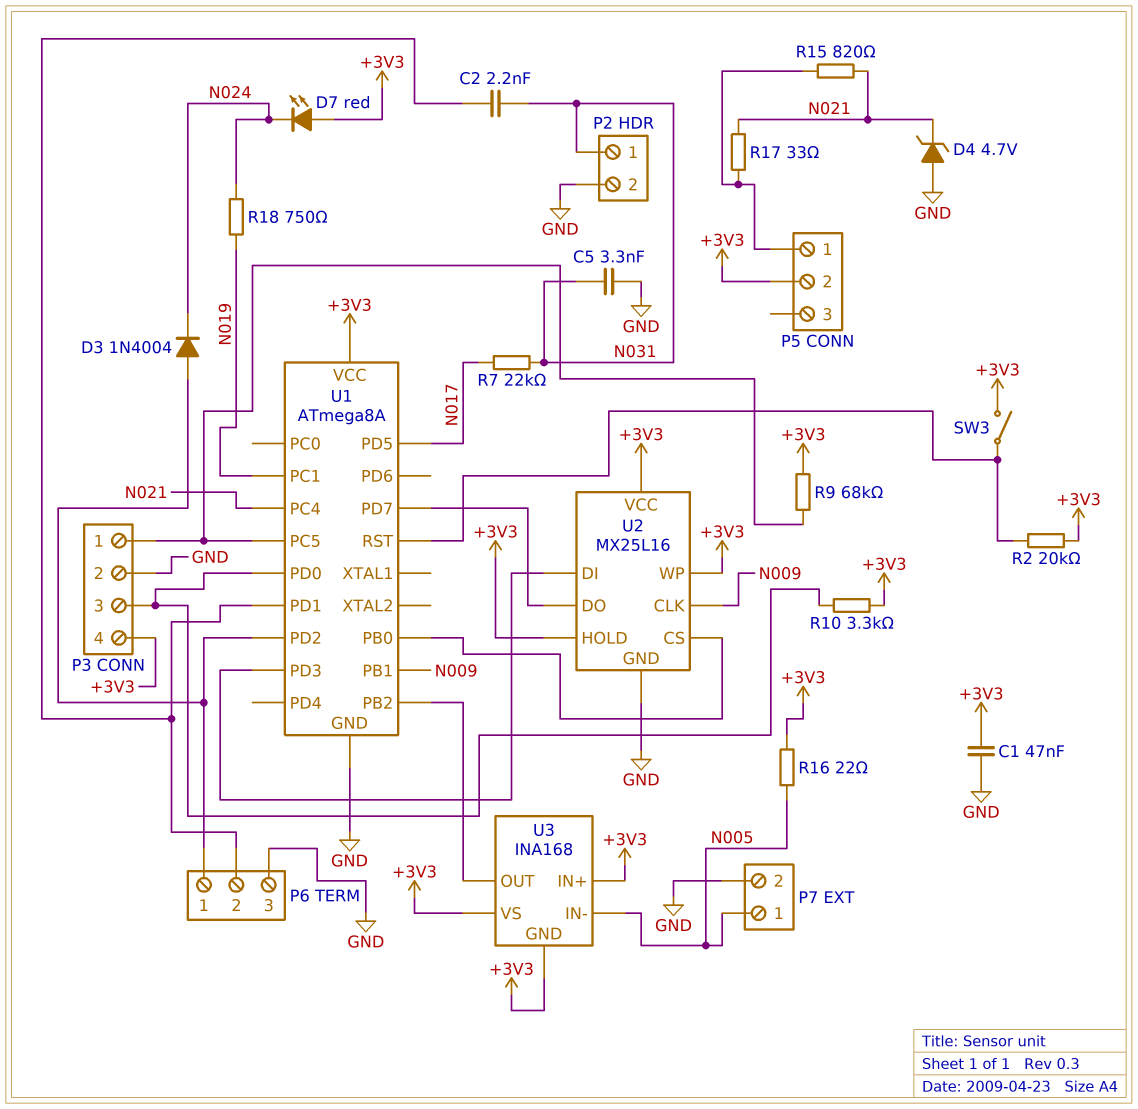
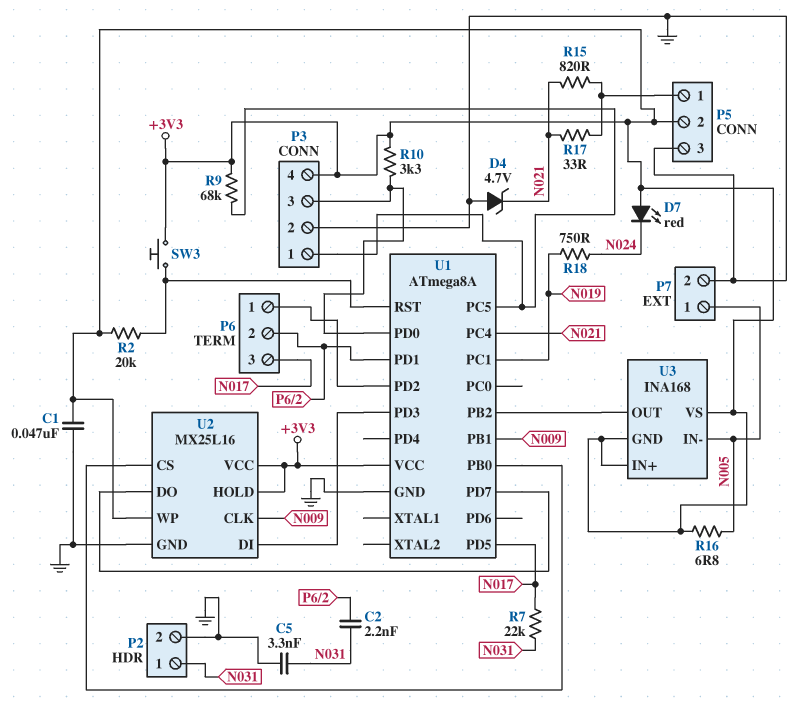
D3: diode 1N4004 (A P6/1, K N024) -> none
P5 pin 3: none -> GND
P6 pin 3: GND -> N017
R16: 22 (+3V3, N005) -> 6.8 (+3V3, N005)
SW3: switch (+3V3, U1/RST) -> button (+3V3, U1/RST)

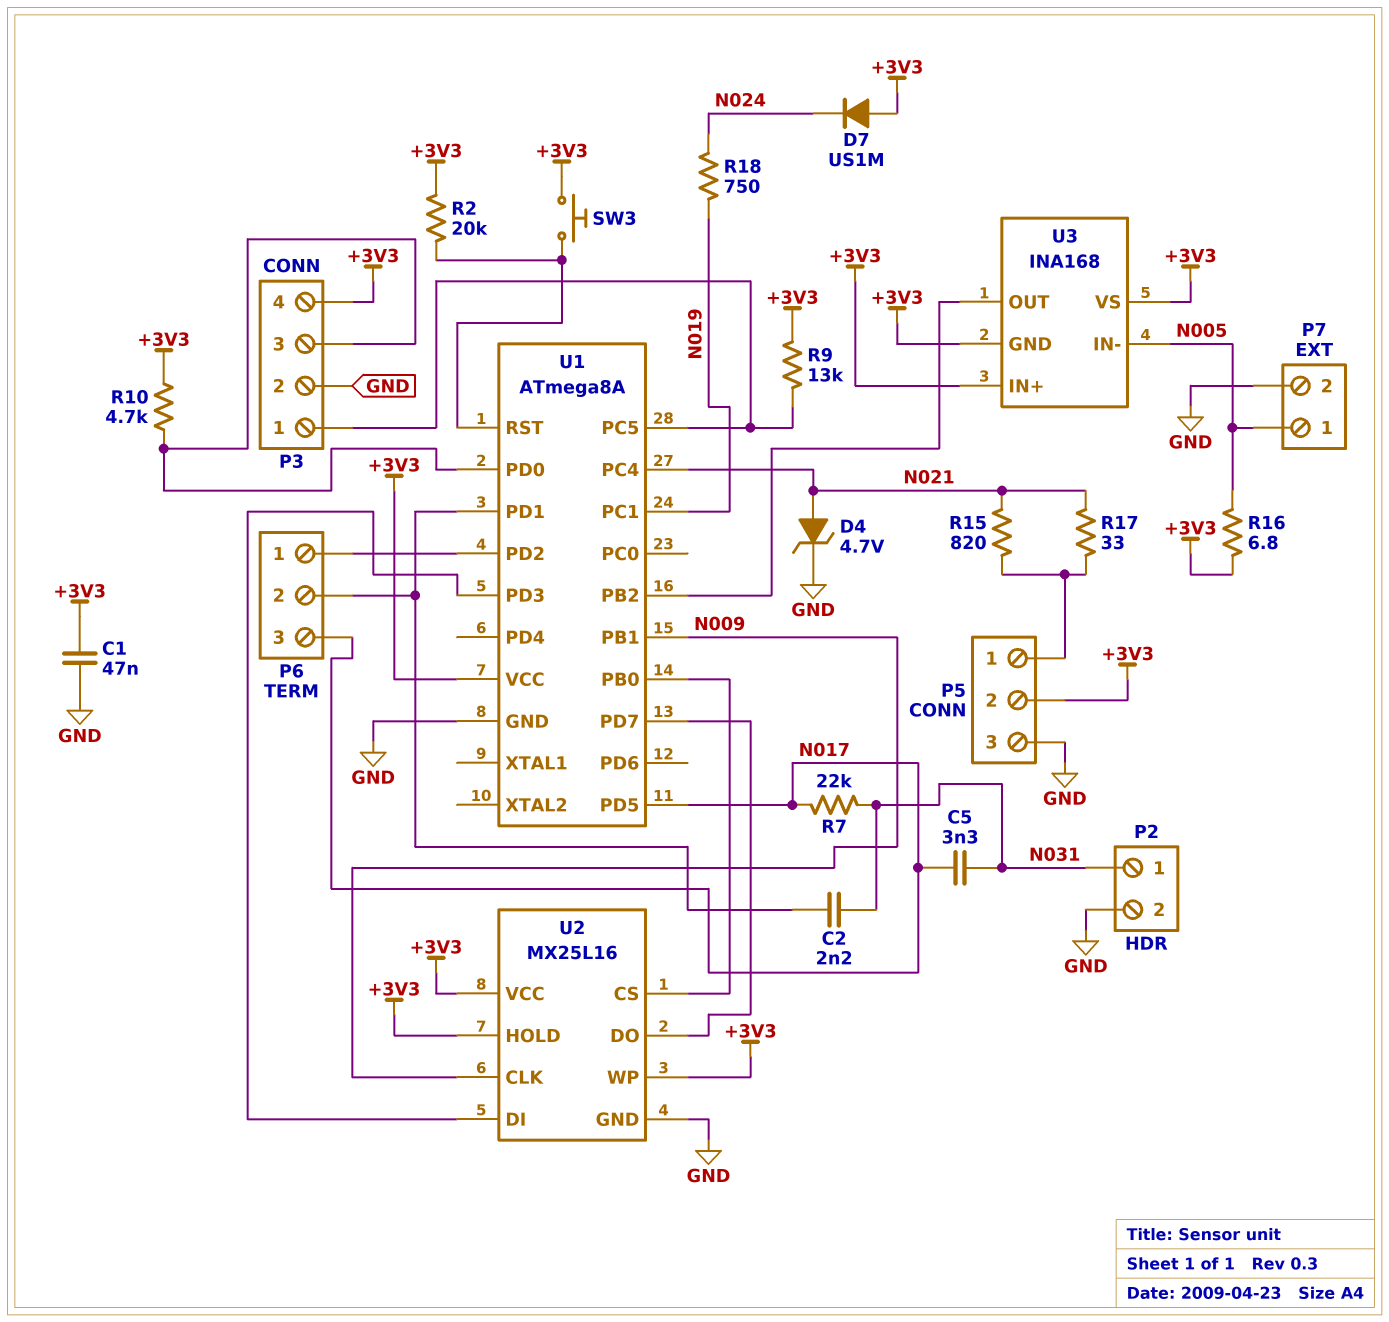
C5: 3.3nF (GND, N031) -> 3.3nF (N017, N031)
D4: zener 4.7V (A GND, K N021) -> zener 4.7V (A N021, K GND)
D7: LED red (A +3V3, K N024) -> diode US1M (A +3V3, K N024)
R9: 68k (+3V3, P3/1) -> 13k (+3V3, P3/1)
R10: 3.3k (+3V3, P3/3) -> 4.7k (+3V3, P3/3)

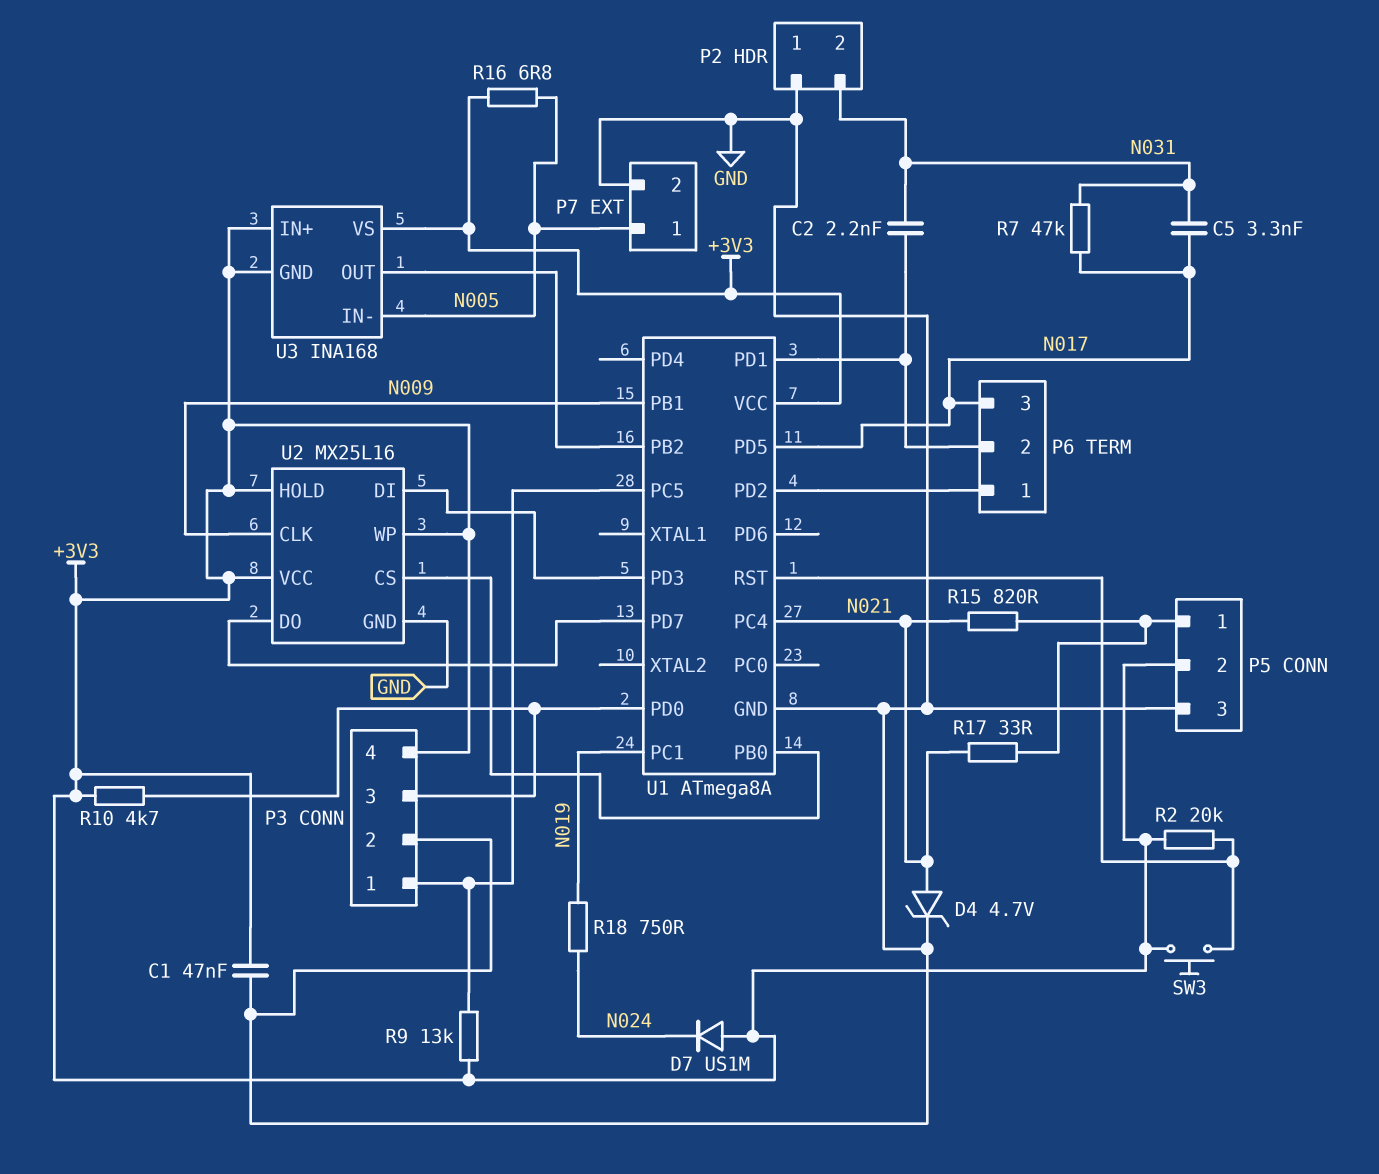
P2 pin 1: N031 -> GND
P2 pin 2: GND -> N031
R7: 22k (N017, N031) -> 47k (N017, N031)

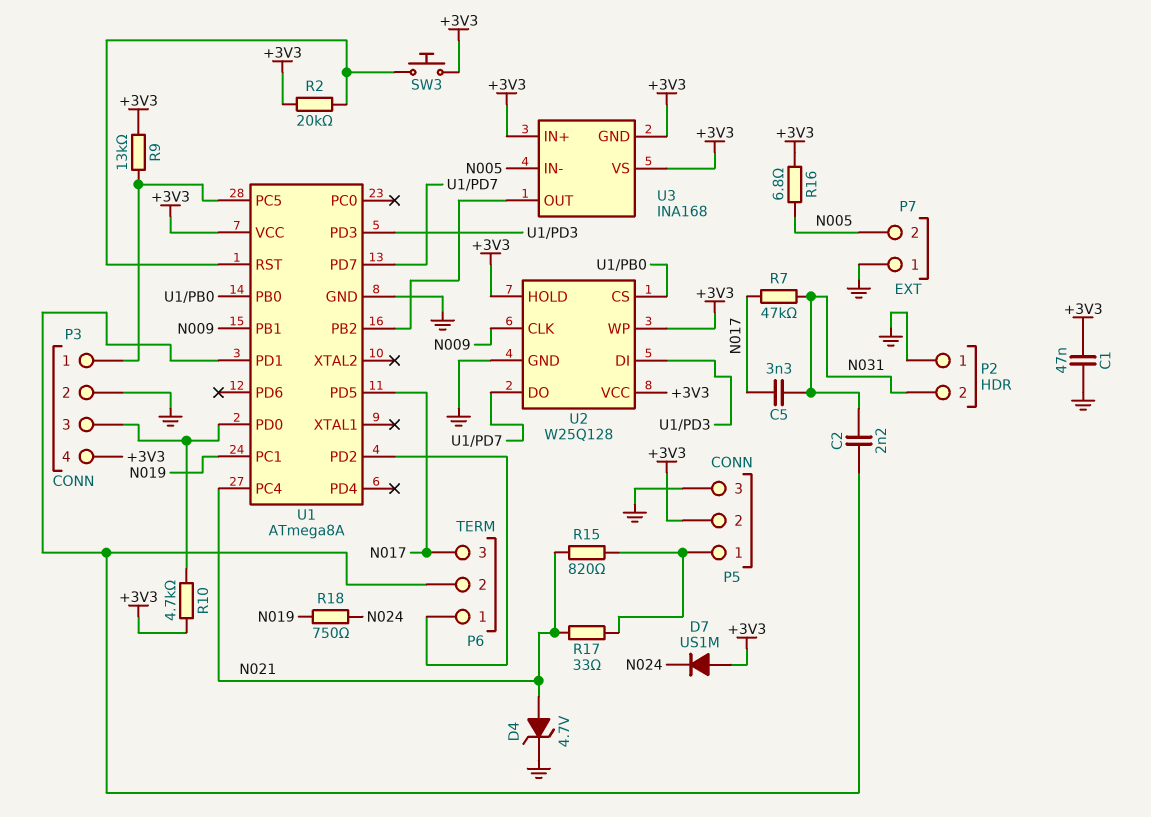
P7 pin 1: N005 -> GND
P7 pin 2: GND -> N005
U2: MX25L16 -> W25Q128

